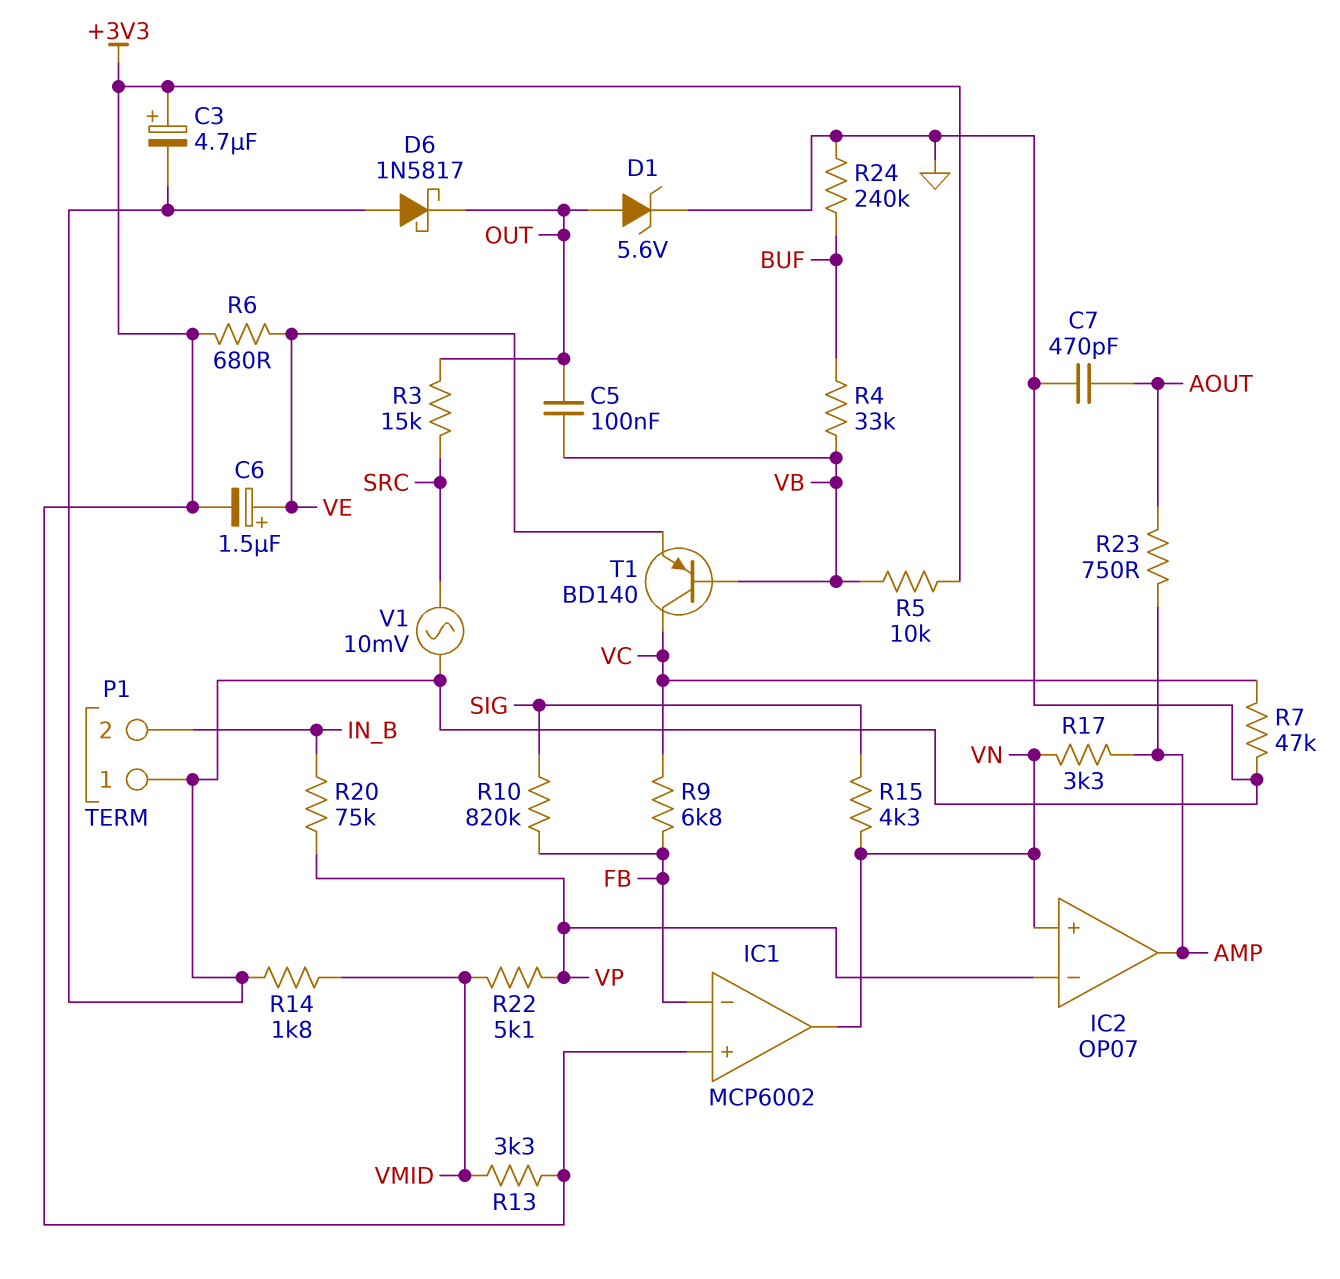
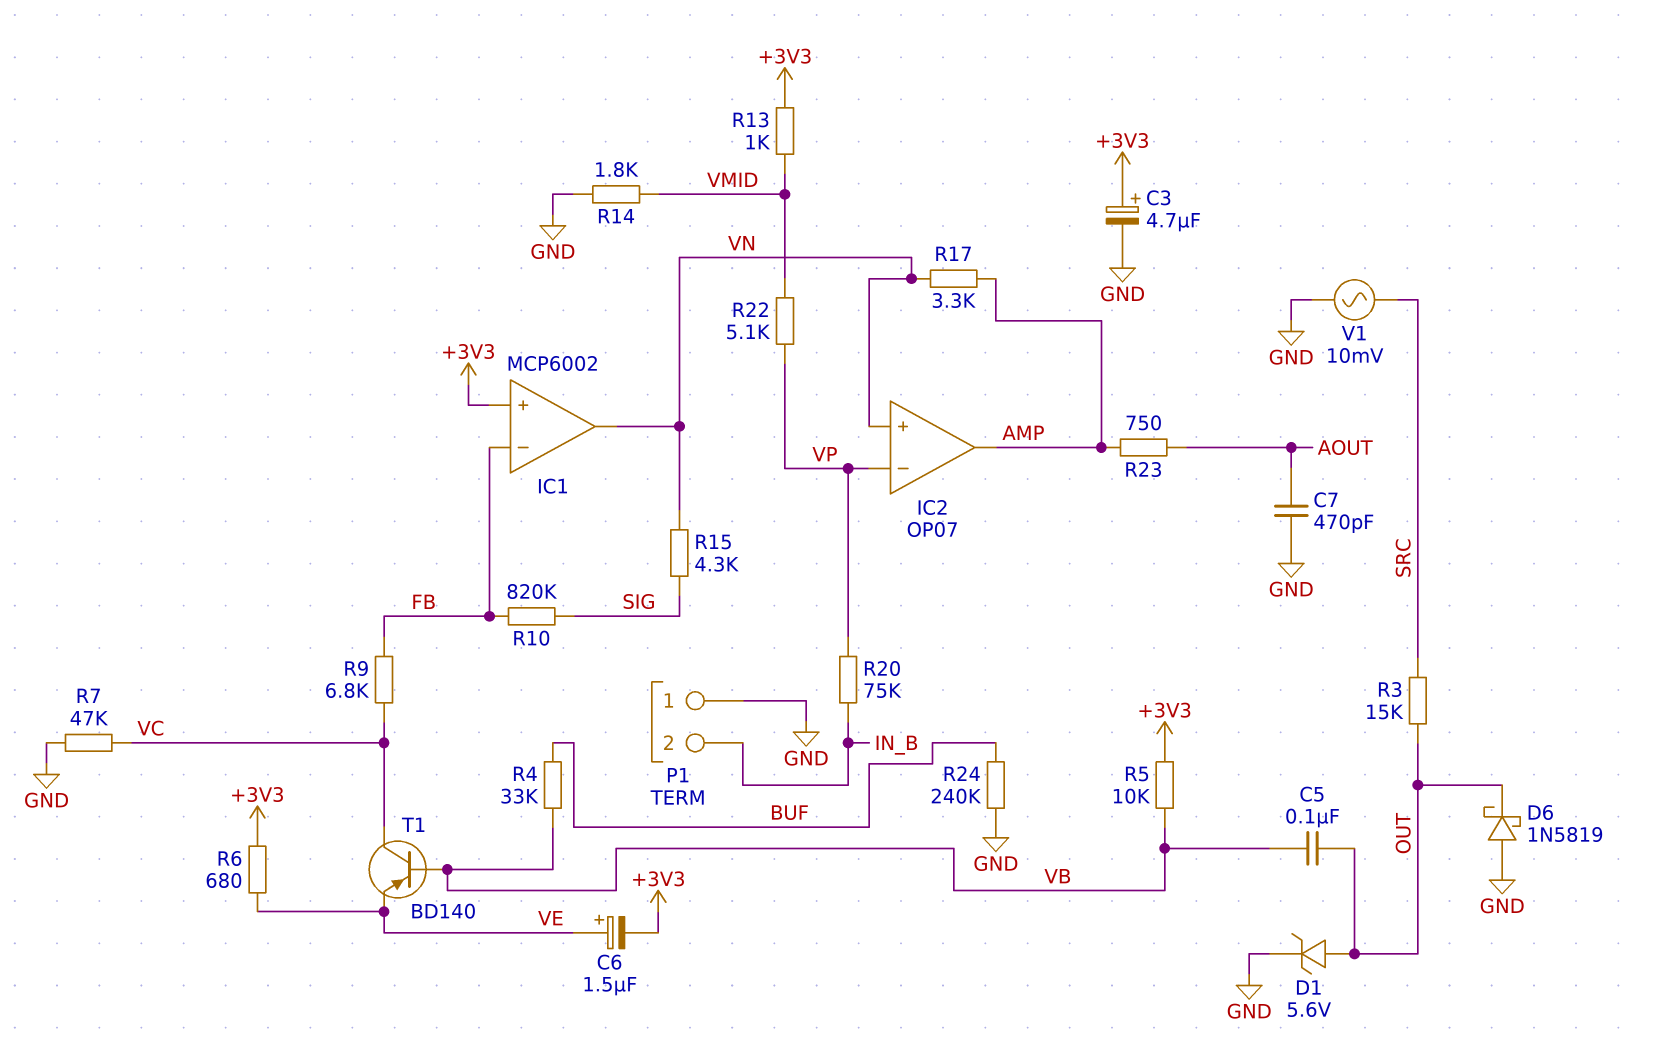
D6: schottky 1N5817 (A GND, K OUT) -> schottky 1N5819 (A GND, K OUT)
R13: 3.3k (+3V3, VMID) -> 1k (+3V3, VMID)

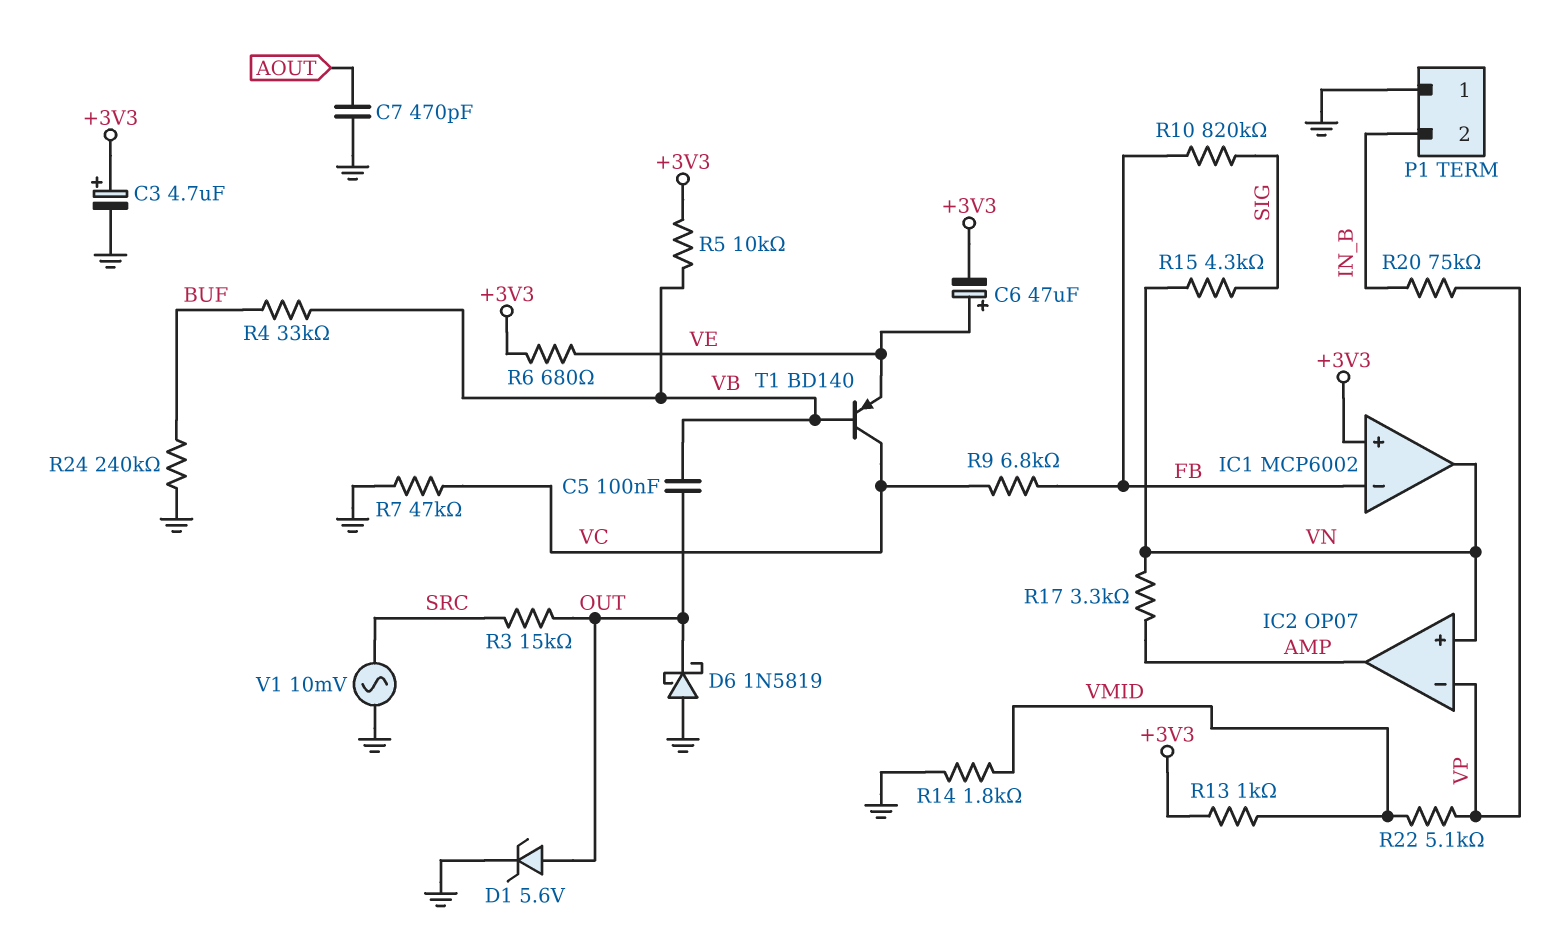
C6: 1.5uF (plus VE, minus +3V3) -> 47uF (plus VE, minus +3V3)
R23: 750 (AMP, AOUT) -> none

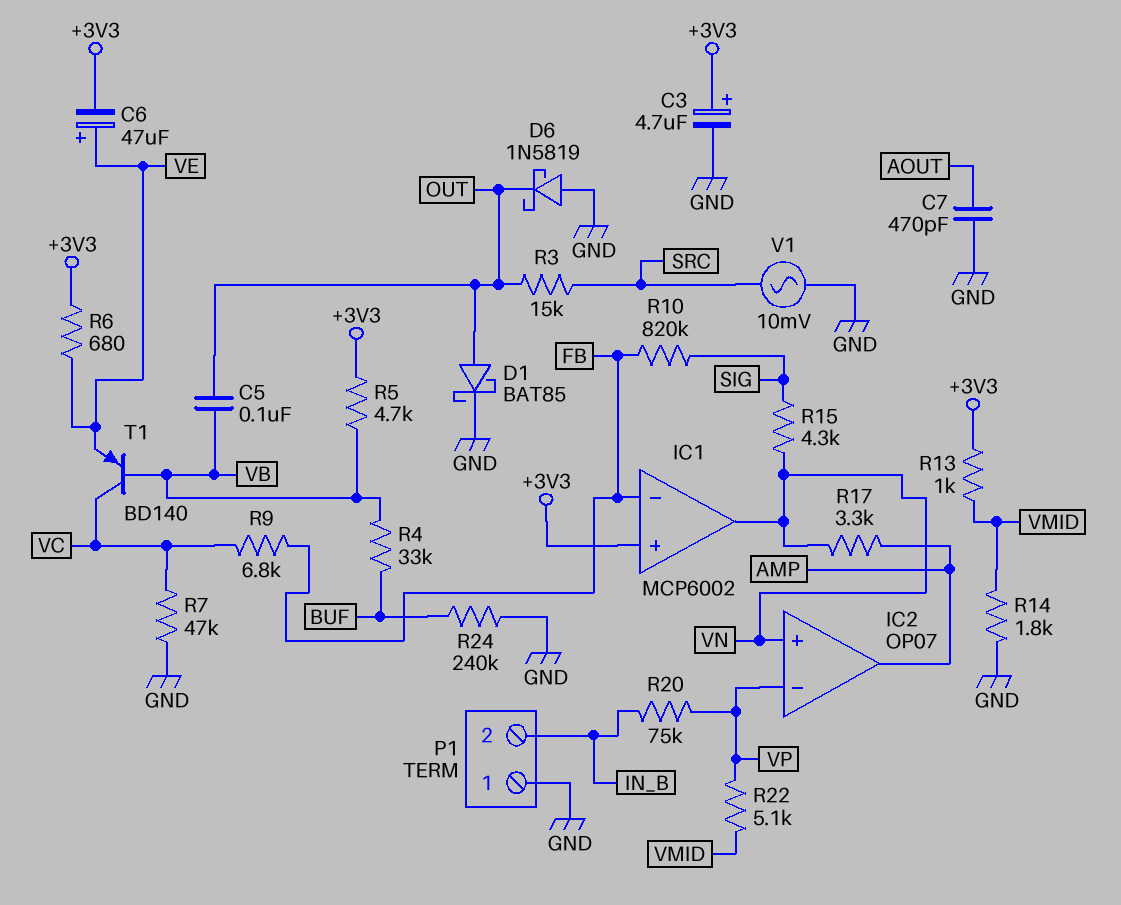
D1: zener 5.6V (A OUT, K GND) -> schottky BAT85 (A OUT, K GND)
R5: 10k (+3V3, VB) -> 4.7k (+3V3, VB)

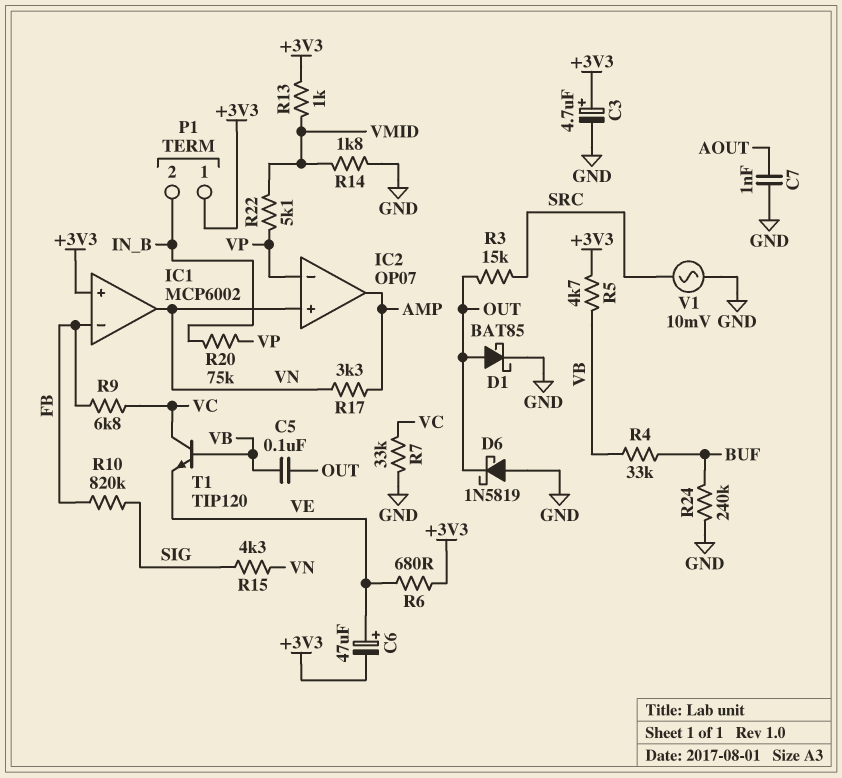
C7: 470pF (AOUT, GND) -> 1nF (AOUT, GND)
P1 pin 1: GND -> +3V3
R7: 47k (GND, VC) -> 33k (GND, VC)
T1: PNP BD140 (B VB, C VC, E VE) -> NPN TIP120 (B VB, C VC, E VE)

